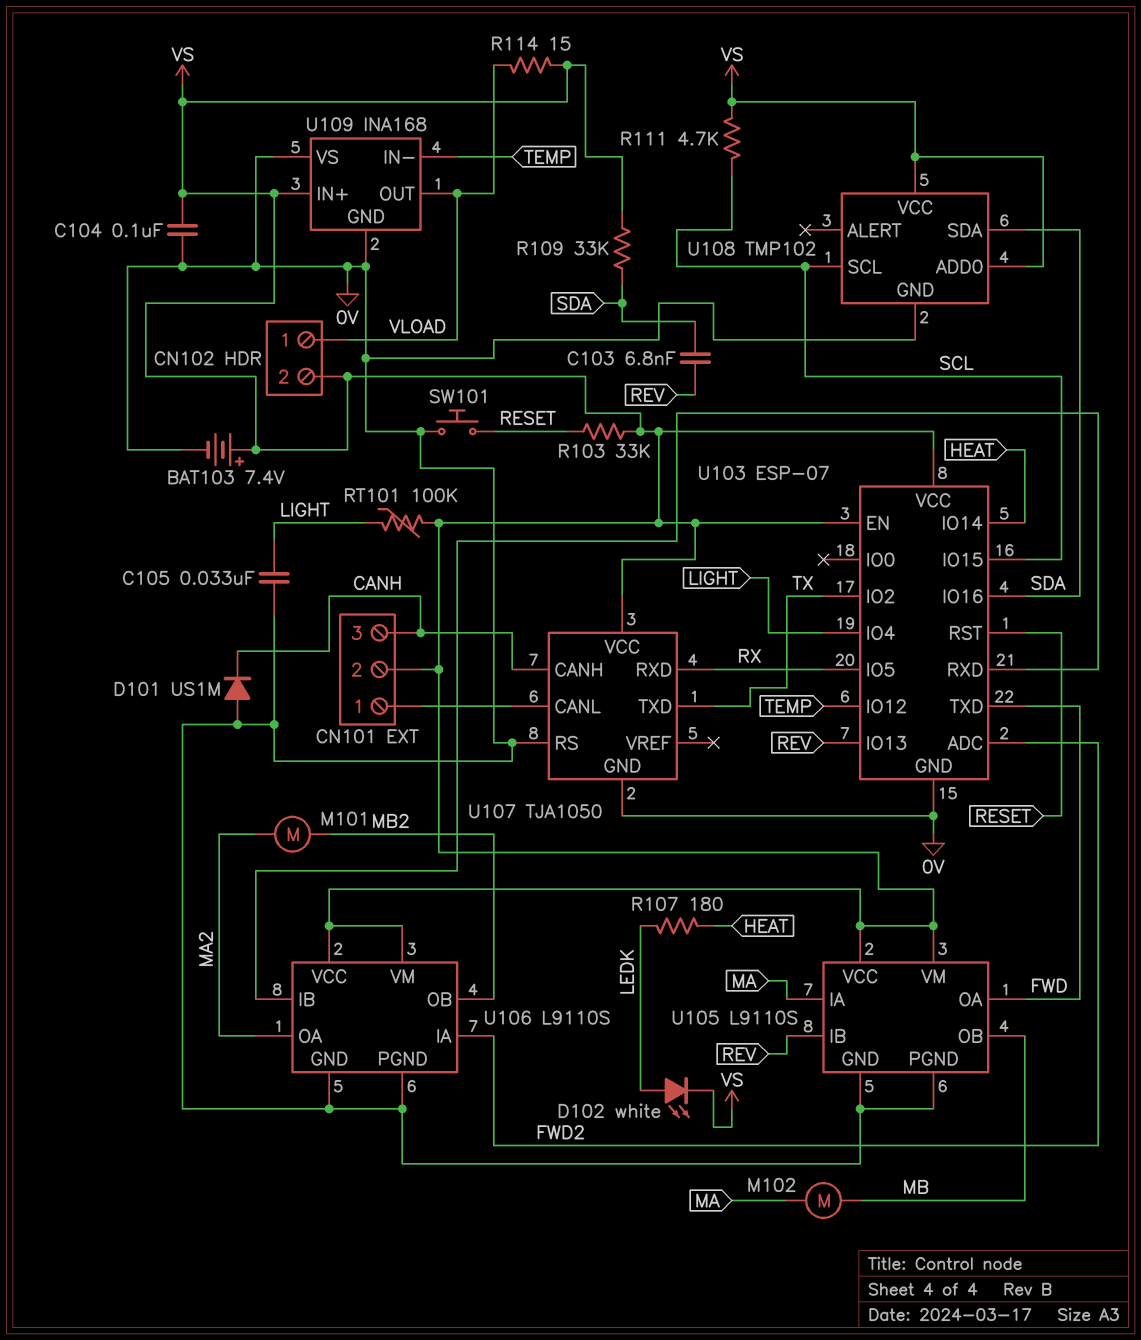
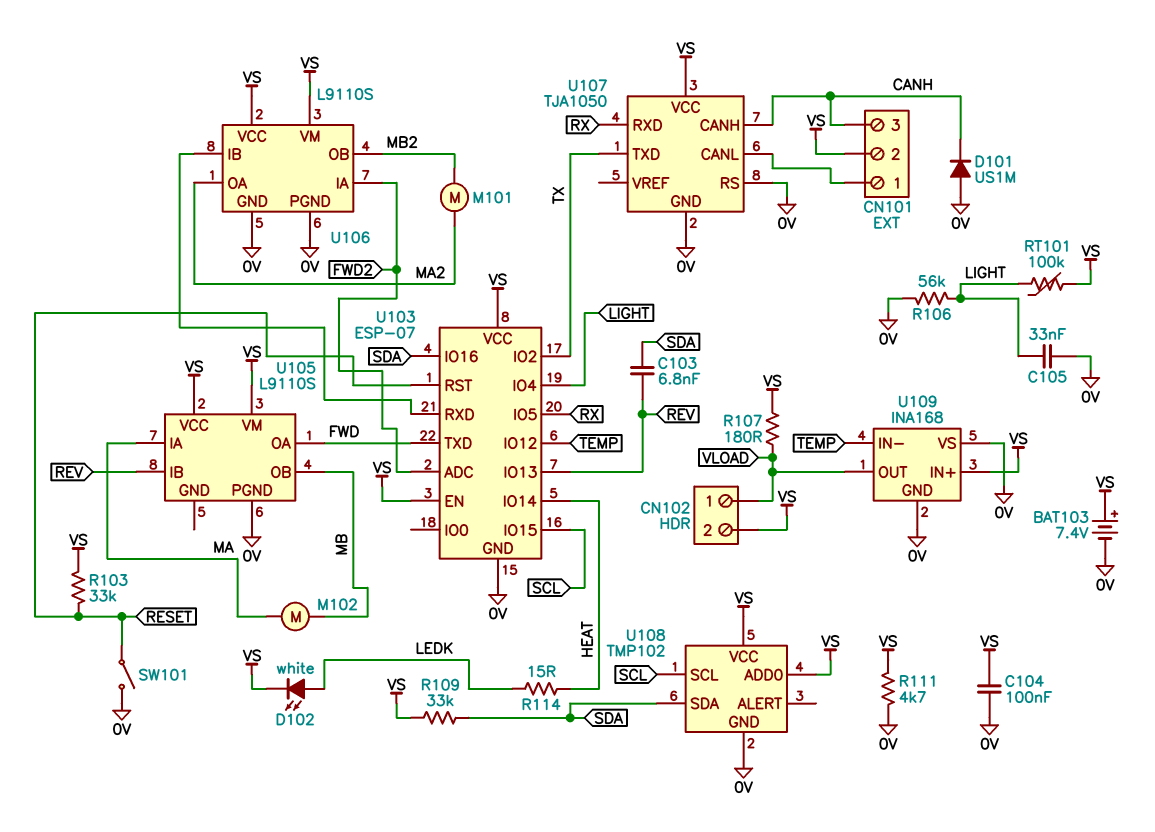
R106: none -> 56k (0V, LIGHT)
R107: 180 (HEAT, LEDK) -> 180 (VLOAD, VS)
R111: 4.7k (SCL, VS) -> 4.7k (0V, VS)
R114: 15 (VLOAD, VS) -> 15 (HEAT, LEDK)
SW101: button (0V, RESET) -> switch (0V, RESET)
U105 pin GND: 0V -> none

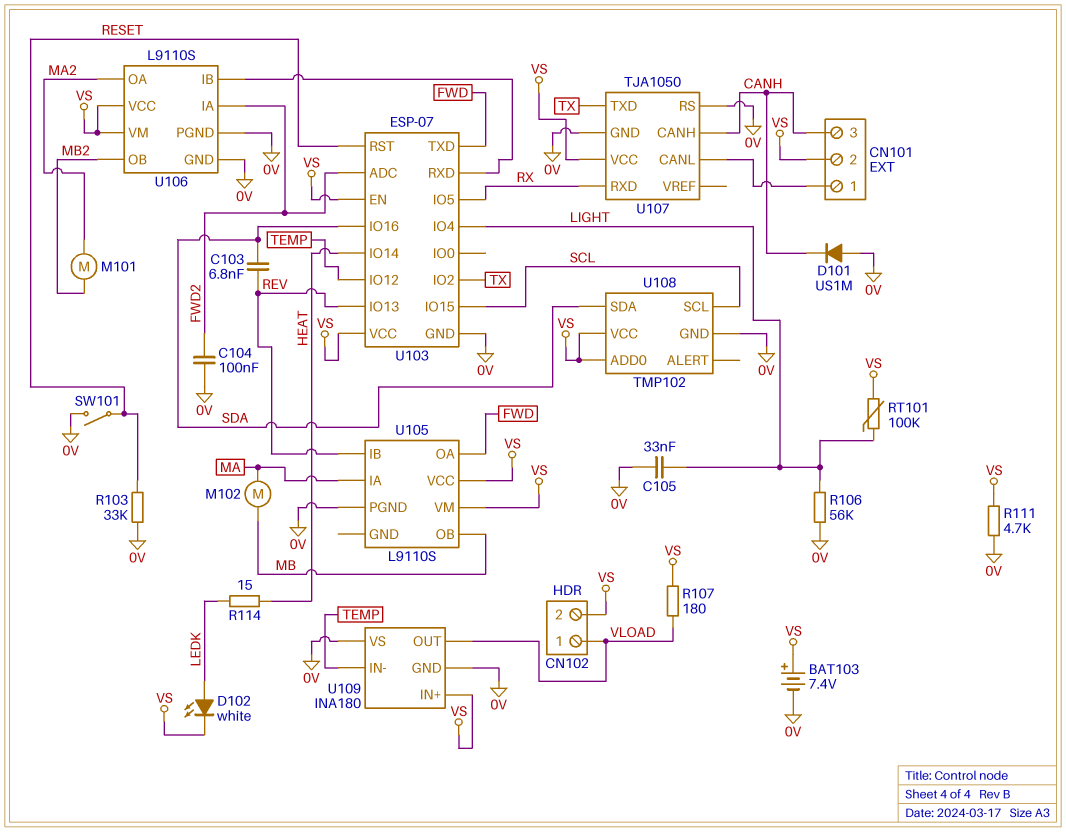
C104: 100nF (0V, VS) -> 100nF (0V, FWD2)
R103: 33k (RESET, VS) -> 33k (0V, RESET)
R109: 33k (SDA, VS) -> none
U109: INA168 -> INA180

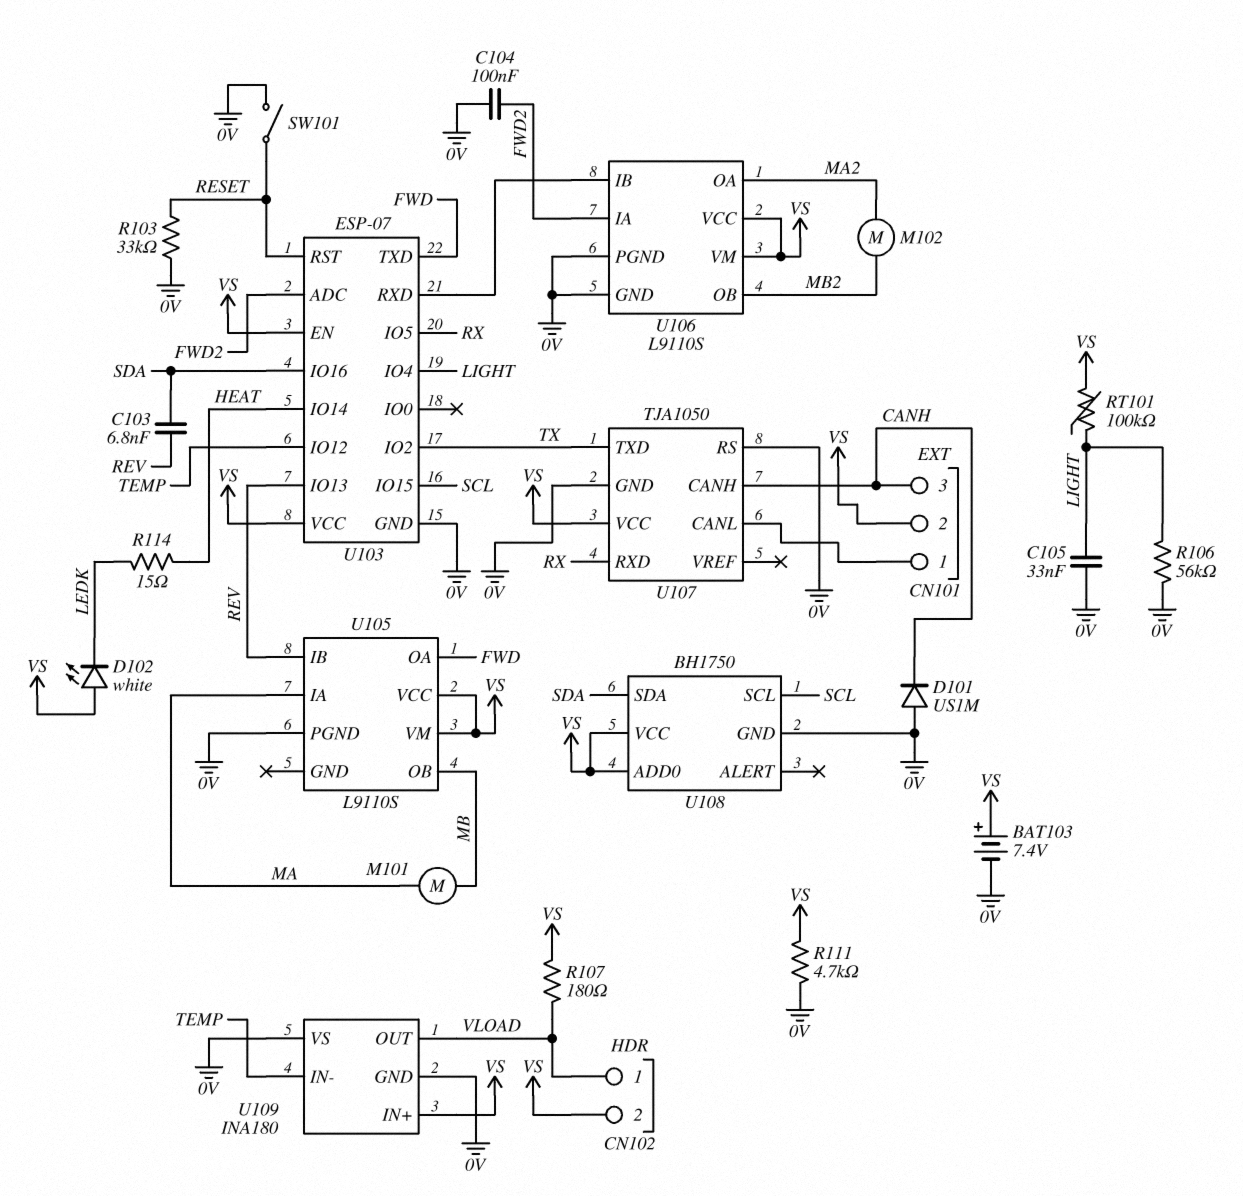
D102: LED white (A LEDK, K VS) -> LED white (A VS, K LEDK)
M101: motor (MA2, MB2) -> motor (MA, MB)
M102: motor (MA, MB) -> motor (MA2, MB2)
U108: TMP102 -> BH1750

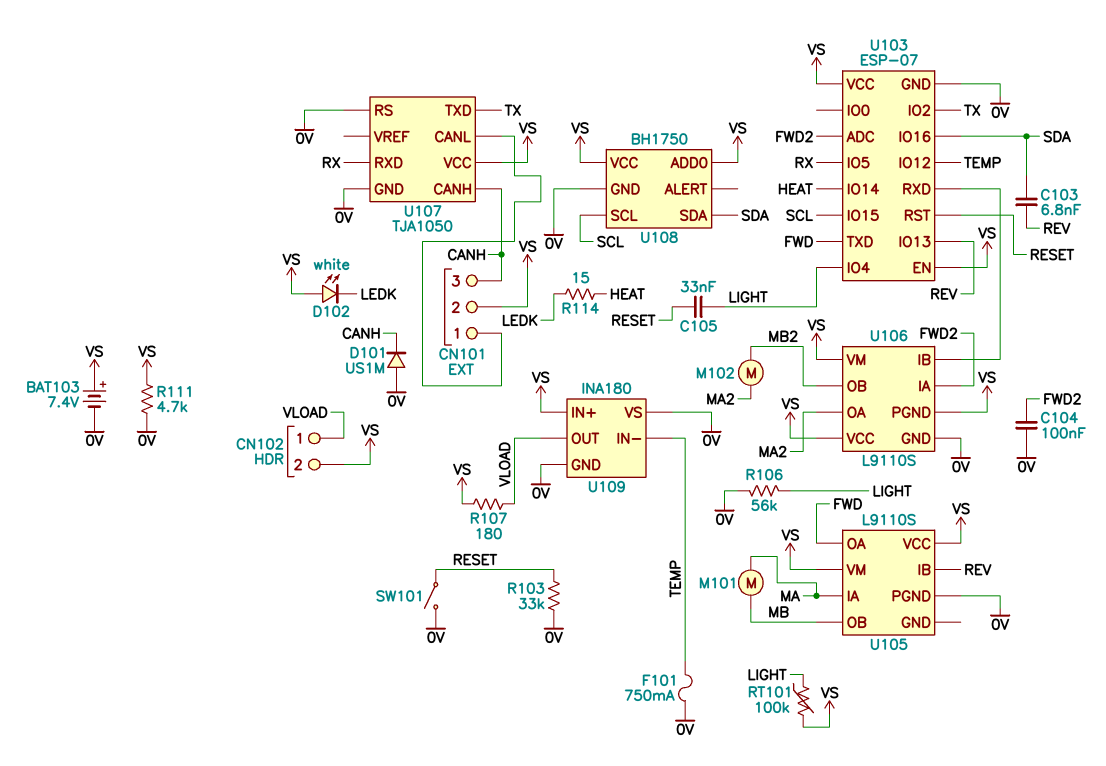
C105: 33nF (0V, LIGHT) -> 33nF (LIGHT, RESET)
F101: none -> 750mA (0V, TEMP)
U106 pin PGND: 0V -> VS

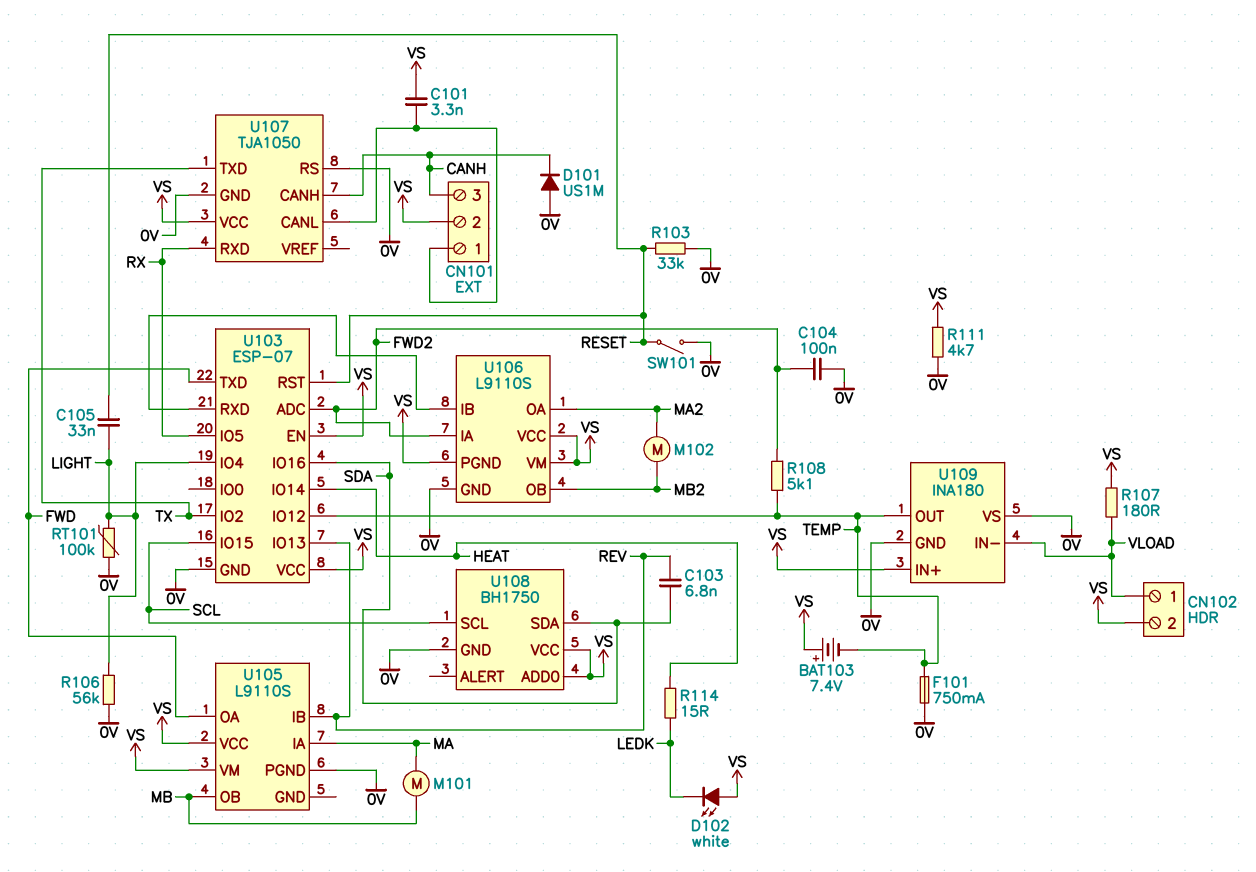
BAT103: 7.4V (plus VS, minus 0V) -> 7.4V (plus VS, minus TEMP)
C101: none -> 3.3nF (CN101/1, VS)
R108: none -> 5.1k (FWD2, TEMP)
RT101: 100k (LIGHT, VS) -> 100k (0V, LIGHT)
U109 pin IN-: TEMP -> VLOAD
U109 pin OUT: VLOAD -> TEMP

